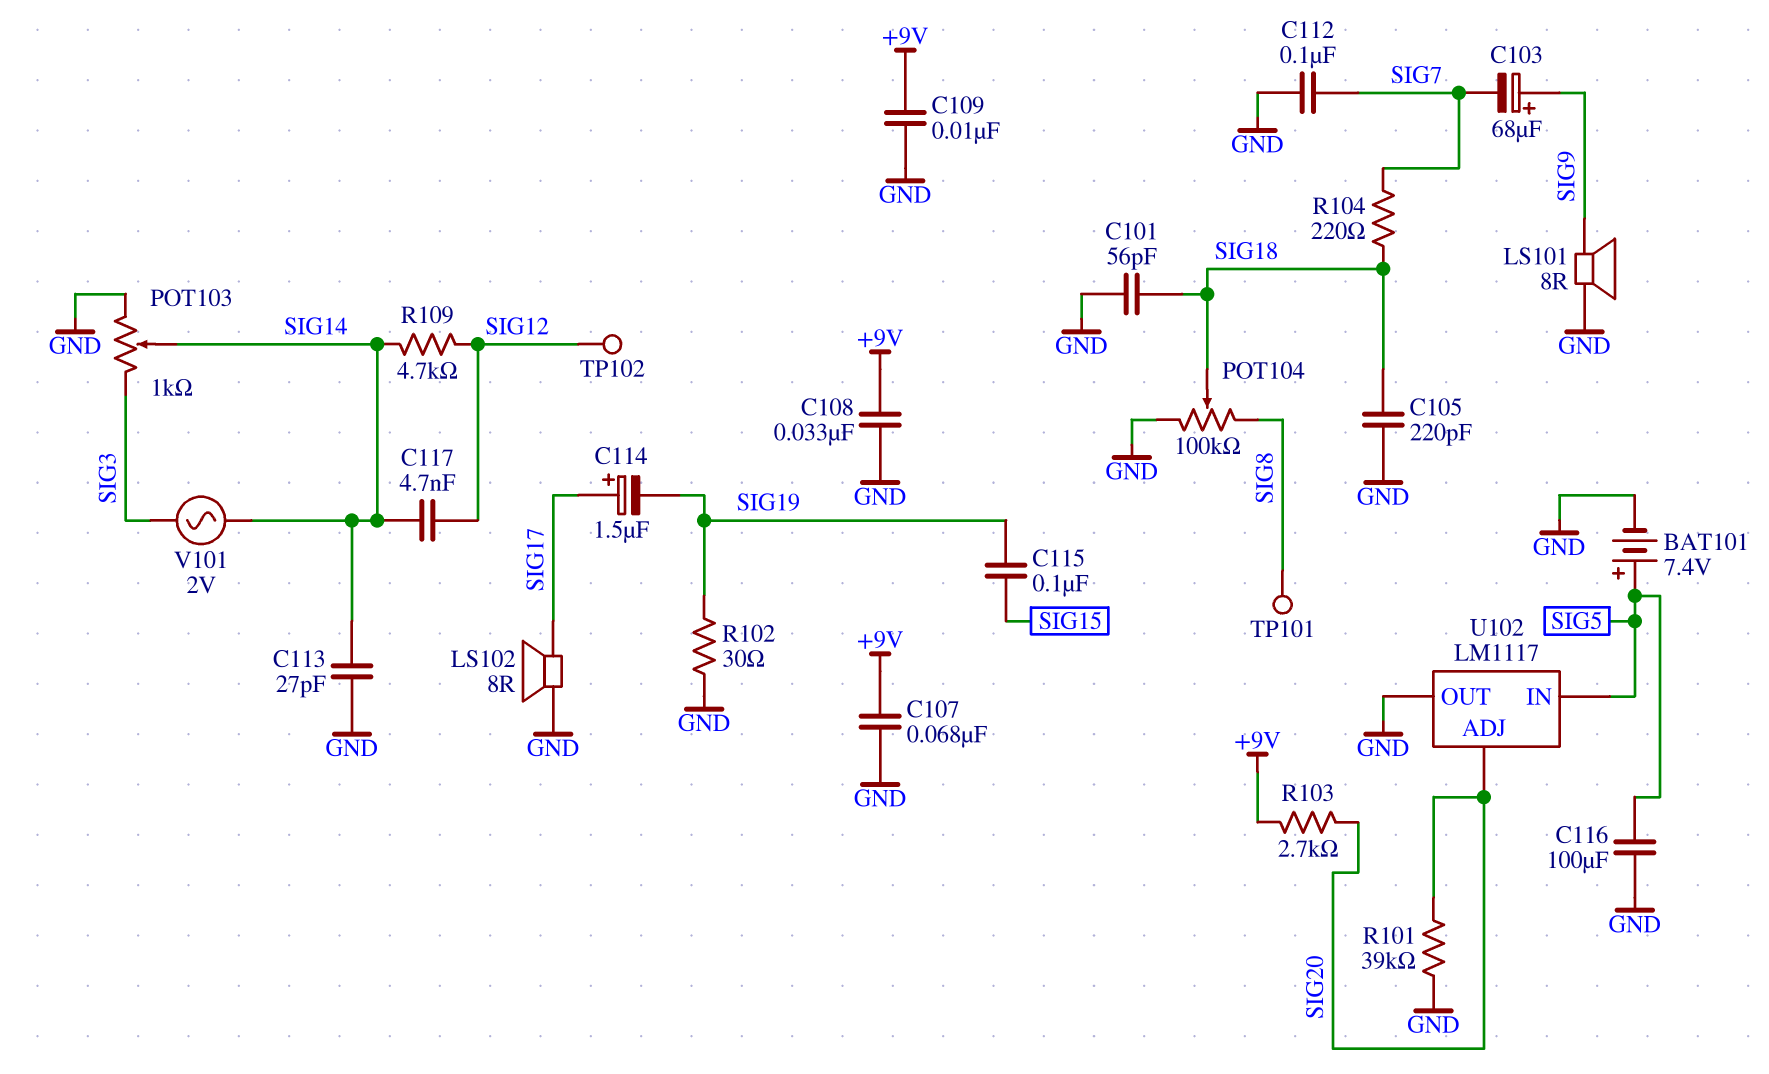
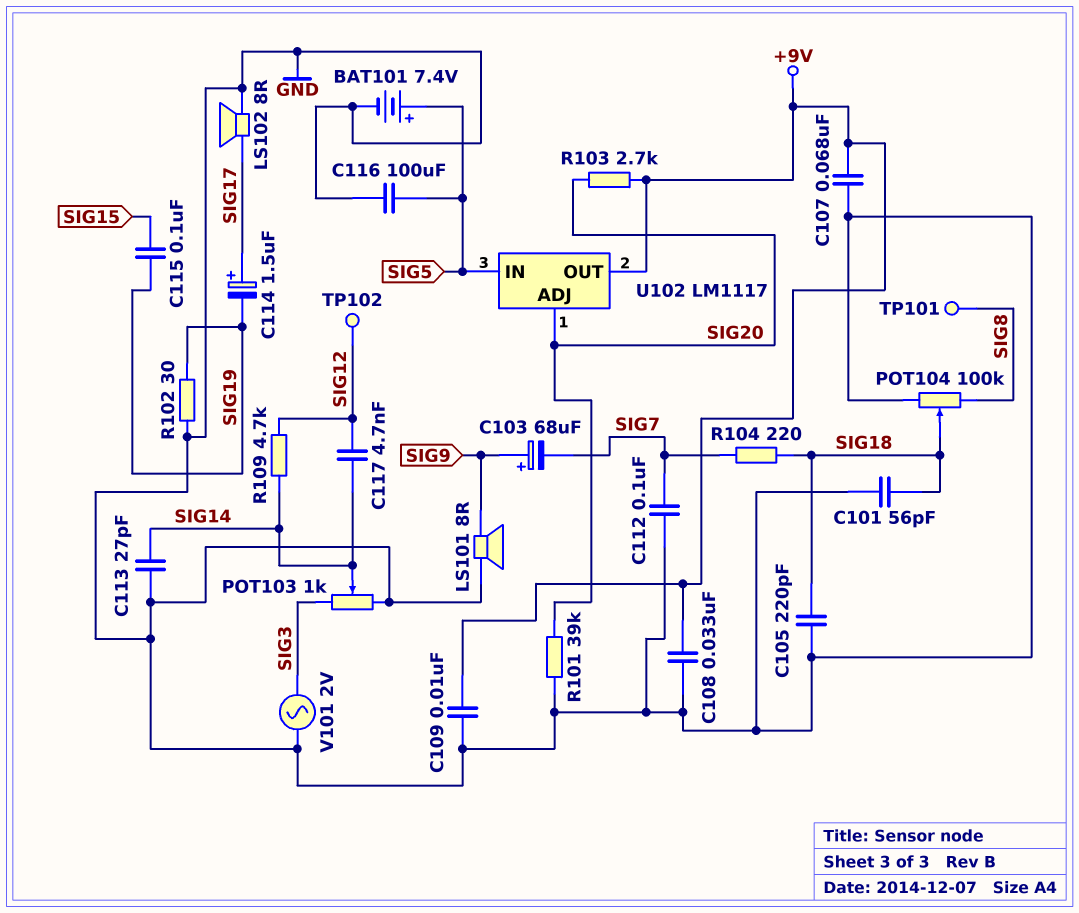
U102 pin OUT: GND -> +9V
V101: AC 2V (SIG3, SIG14) -> AC 2V (GND, SIG3)

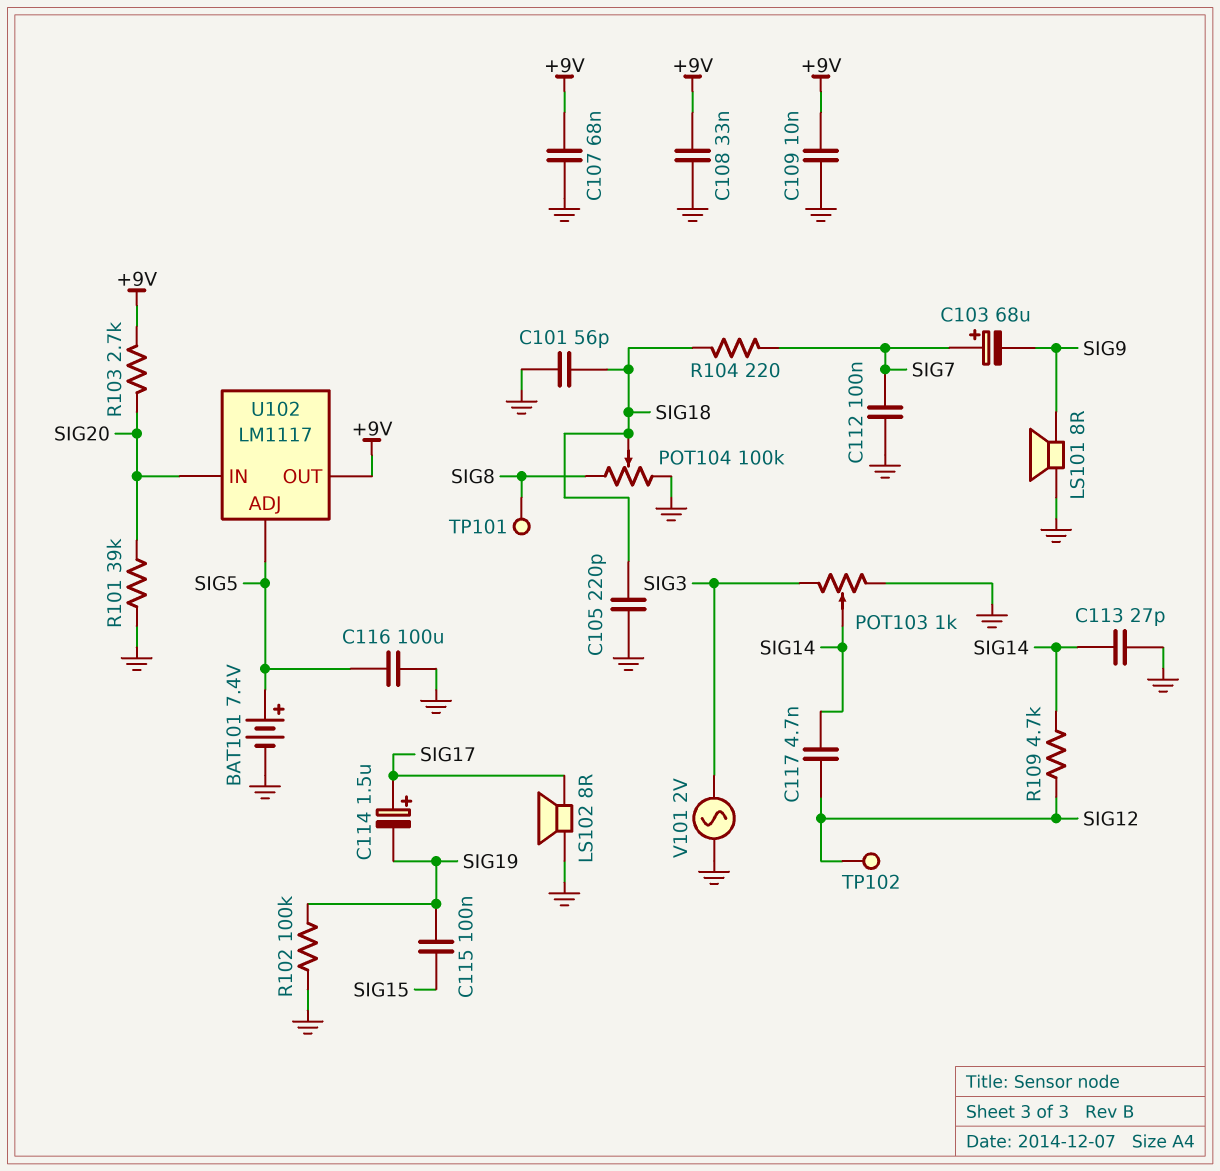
C103: 68uF (plus SIG9, minus SIG7) -> 68uF (plus SIG7, minus SIG9)
R102: 30 (GND, SIG19) -> 100k (GND, SIG19)
U102 pin ADJ: SIG20 -> SIG5
U102 pin IN: SIG5 -> SIG20

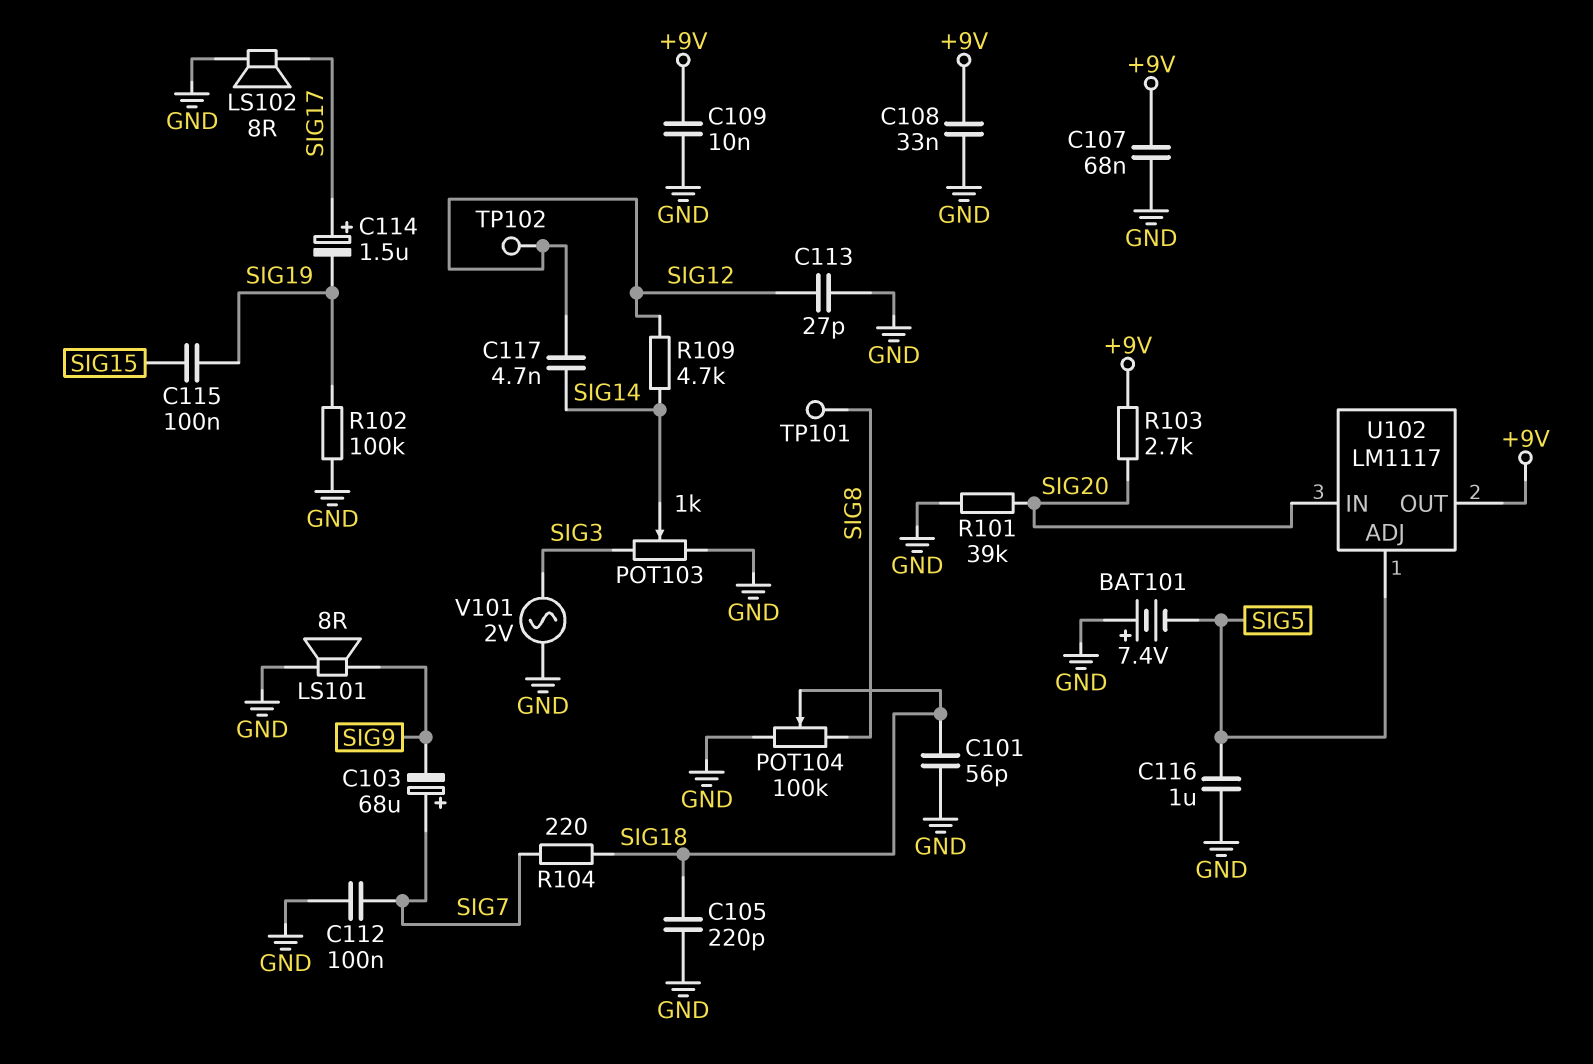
BAT101: 7.4V (plus SIG5, minus GND) -> 7.4V (plus GND, minus SIG5)
C113: 27pF (GND, SIG14) -> 27pF (GND, SIG12)
C116: 100uF (GND, SIG5) -> 1uF (GND, SIG5)

